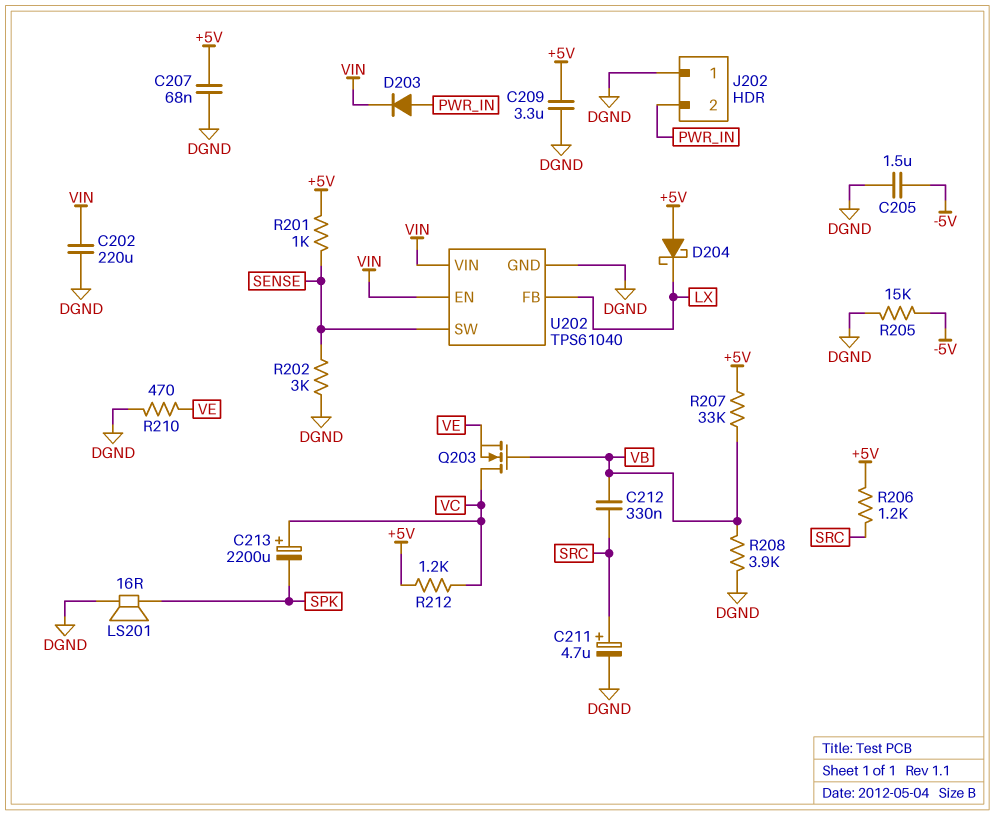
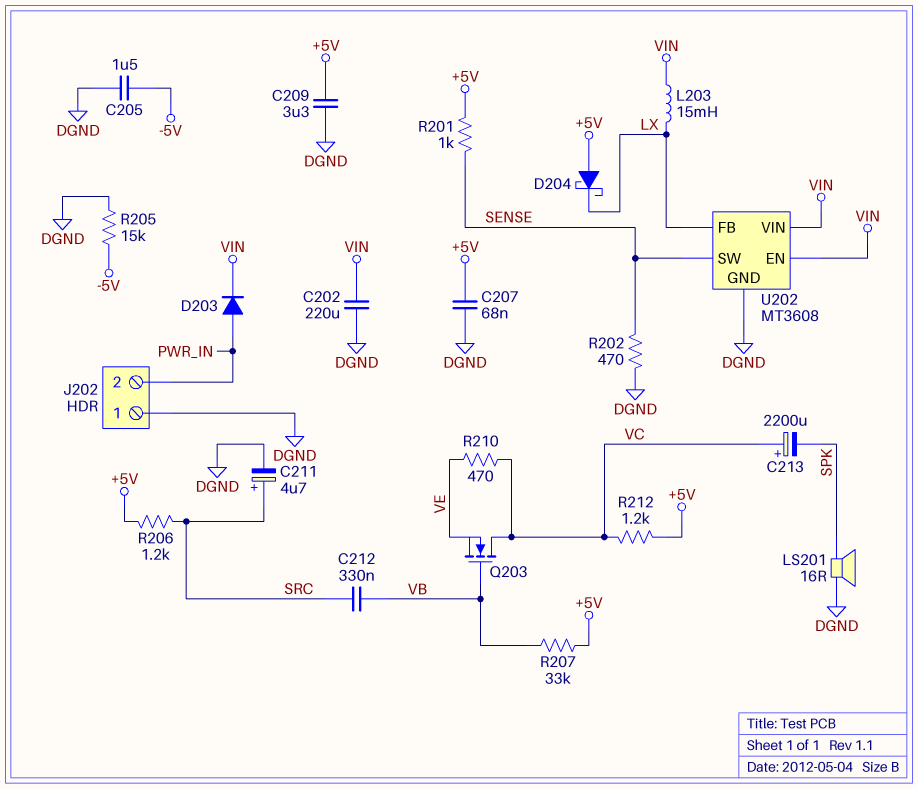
L203: none -> 15mH (LX, VIN)
R202: 3k (DGND, SENSE) -> 470 (DGND, SENSE)
R208: 3.9k (DGND, VB) -> none
R210: 470 (DGND, VE) -> 470 (VC, VE)
U202: TPS61040 -> MT3608

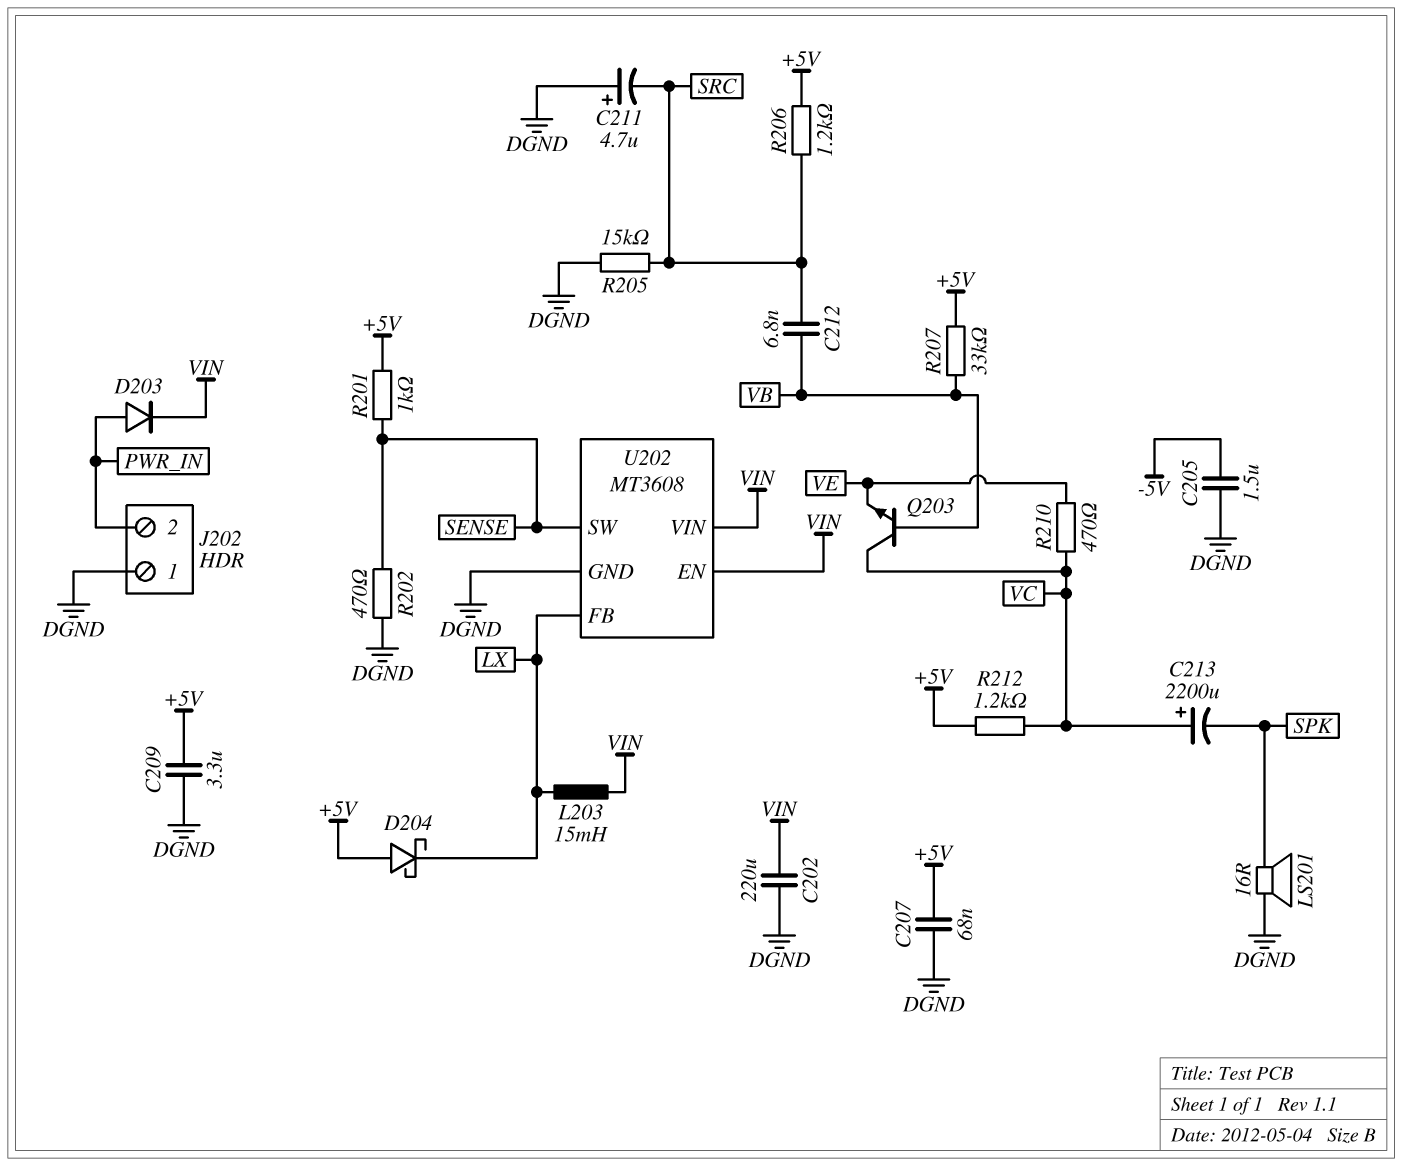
C211: 4.7uF (plus SRC, minus DGND) -> 4.7uF (plus DGND, minus SRC)
C212: 330nF (SRC, VB) -> 6.8nF (SRC, VB)
Q203: NMOS (G VB, D VC, S VE) -> NPN (B VB, C VC, E VE)
R205: 15k (-5V, DGND) -> 15k (DGND, SRC)

